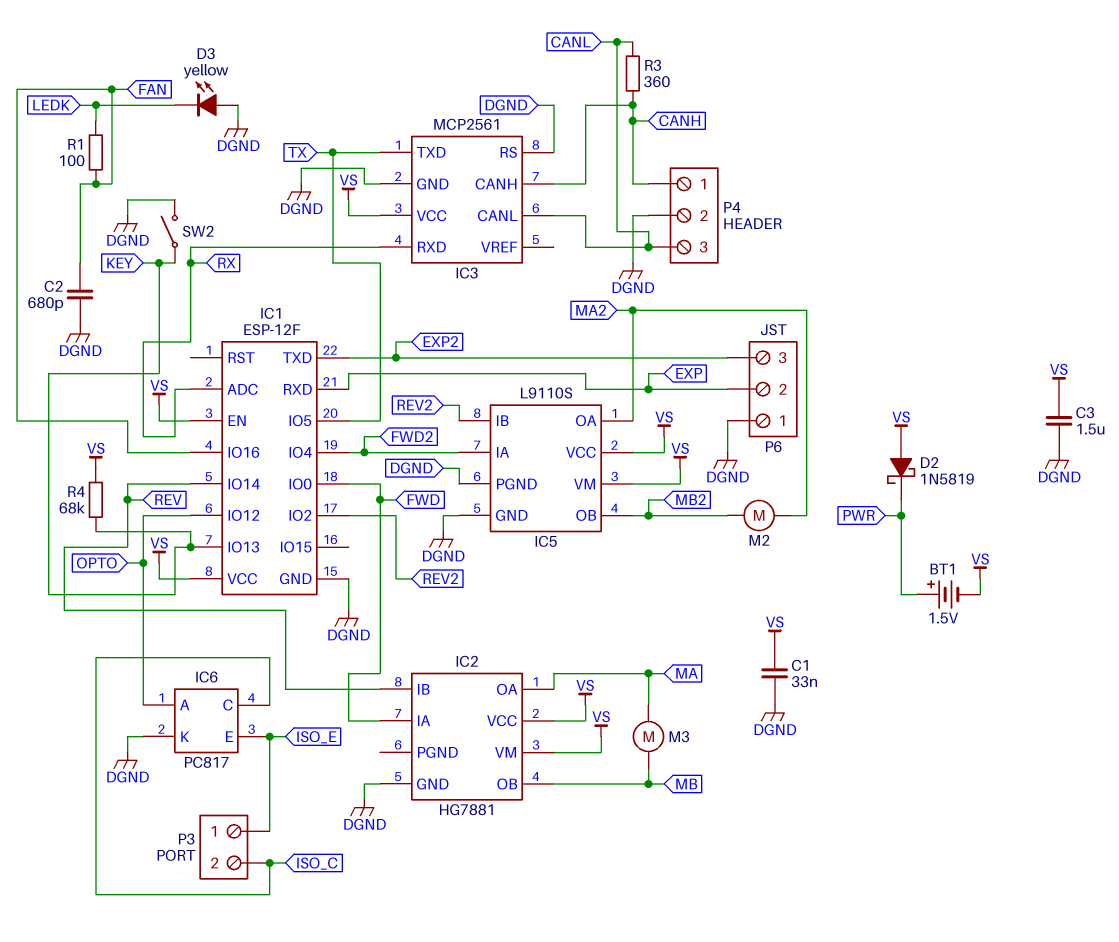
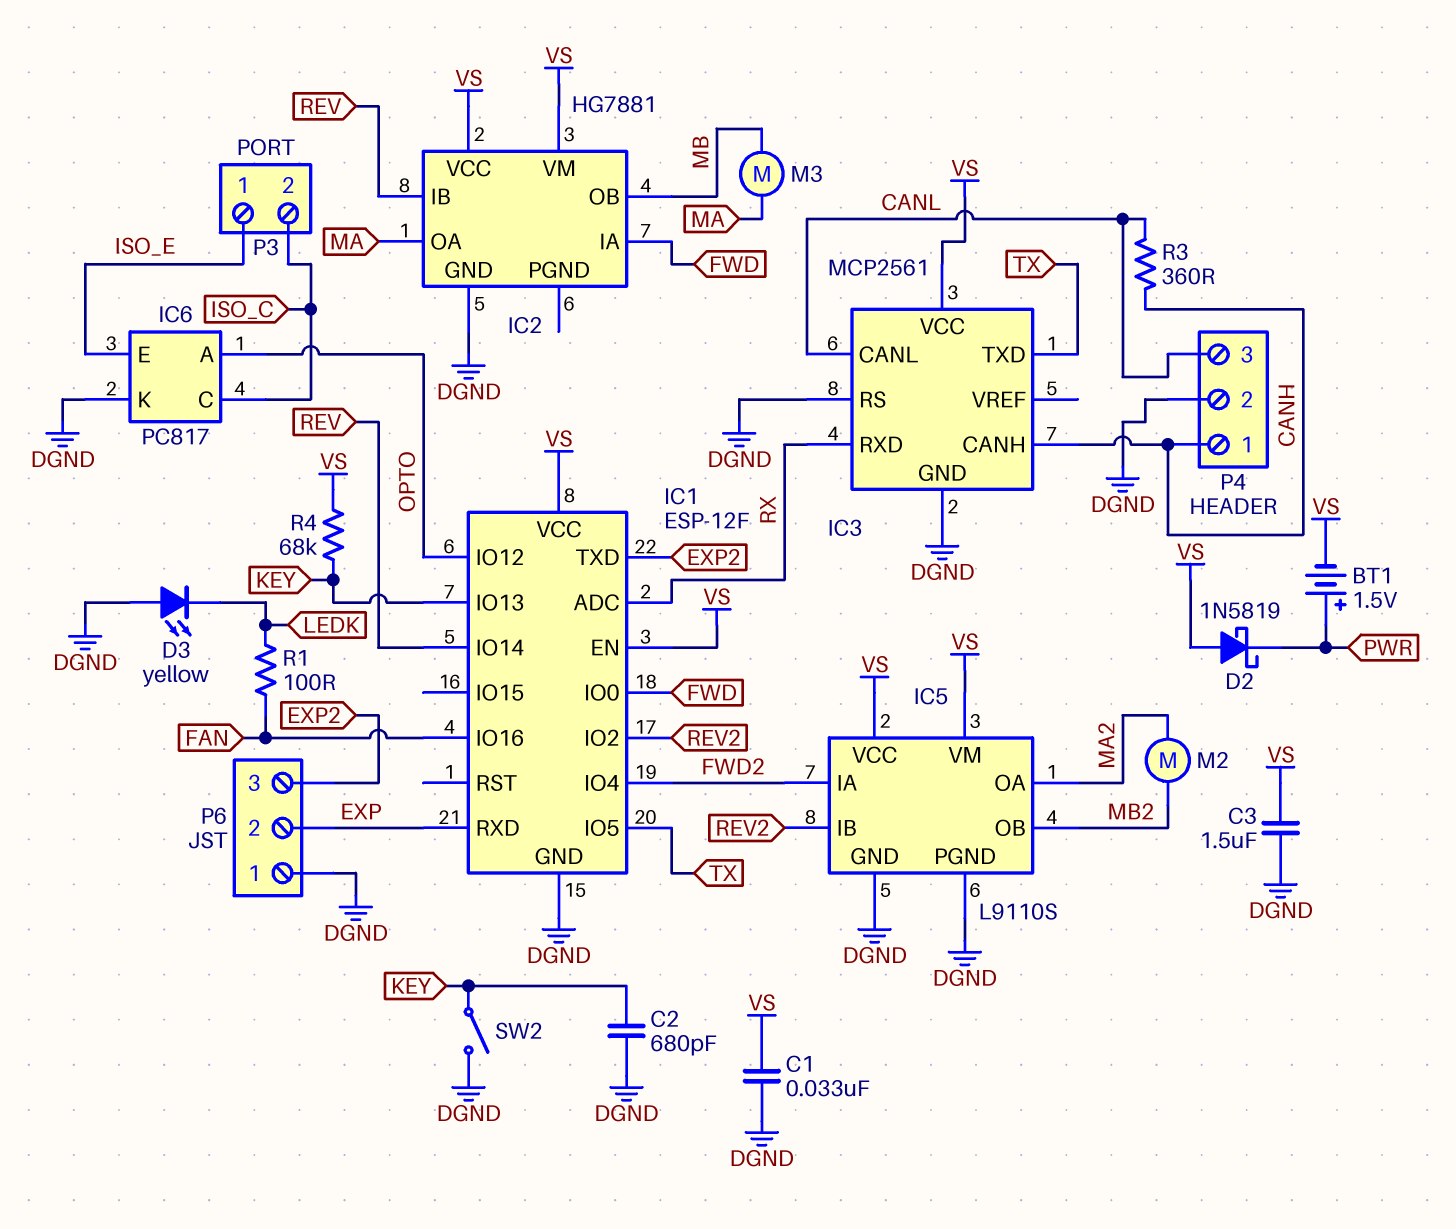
C2: 680pF (DGND, FAN) -> 680pF (DGND, KEY)

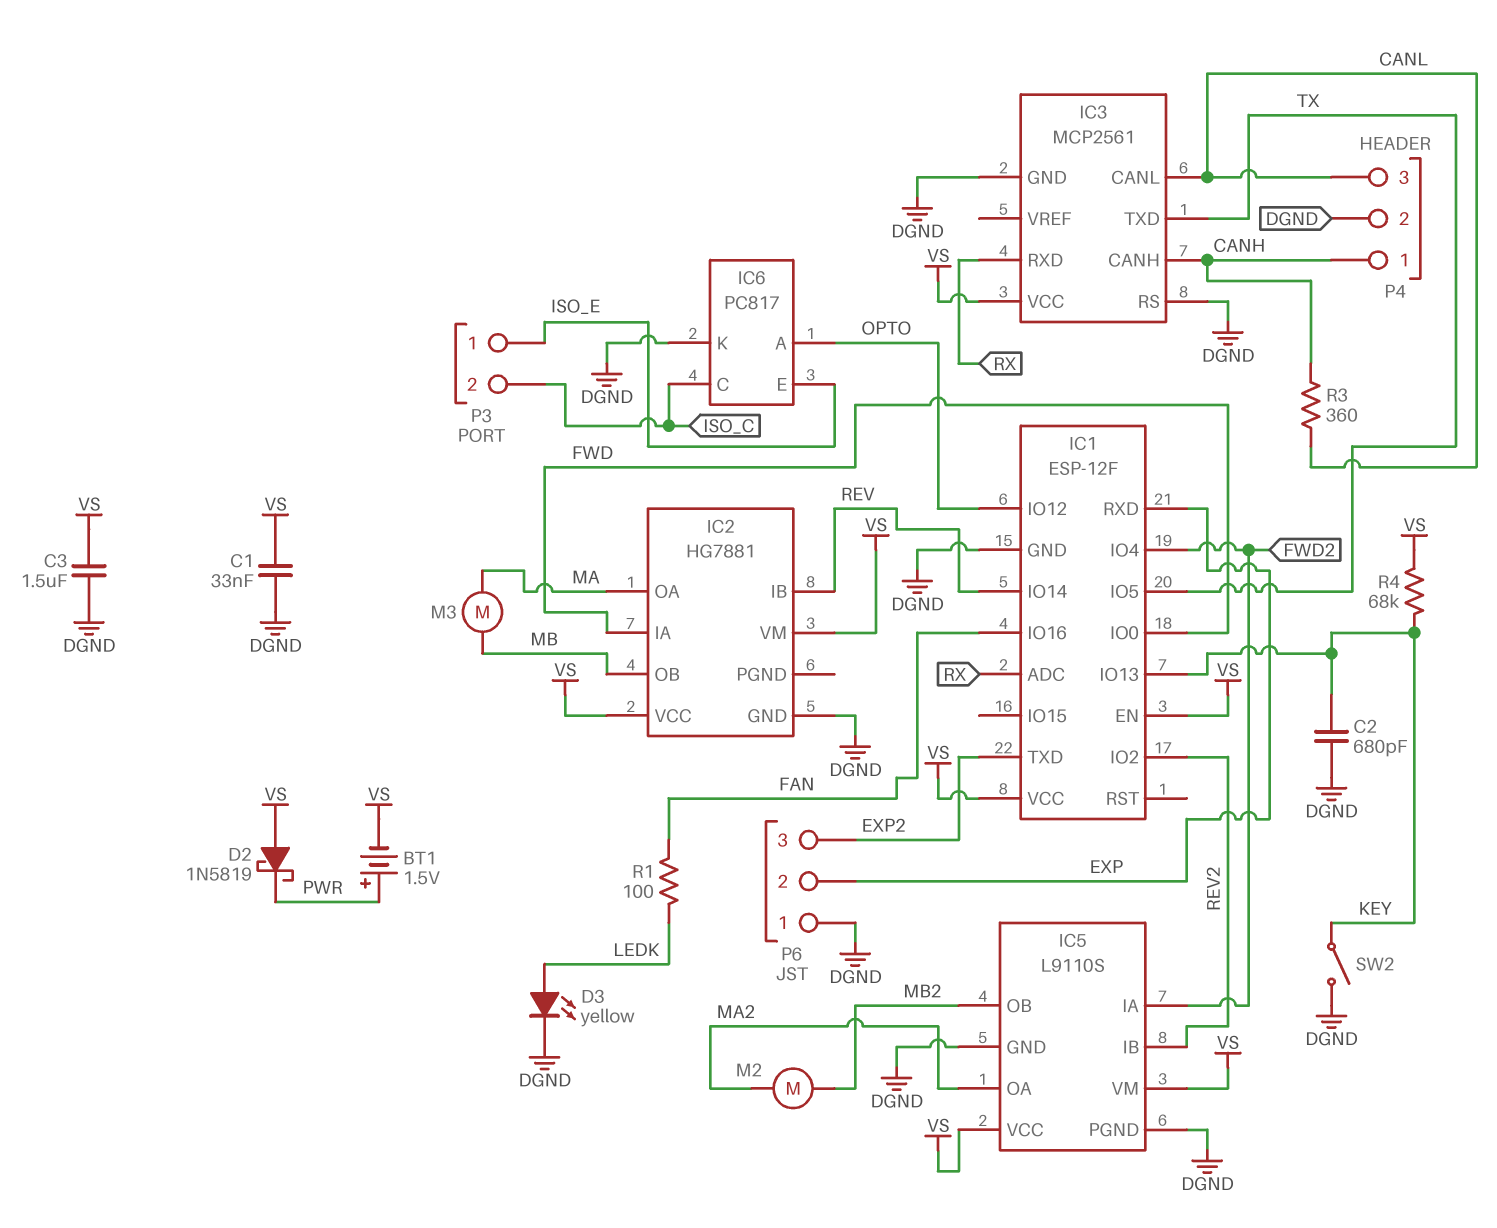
D3: LED yellow (A DGND, K LEDK) -> LED yellow (A LEDK, K DGND)

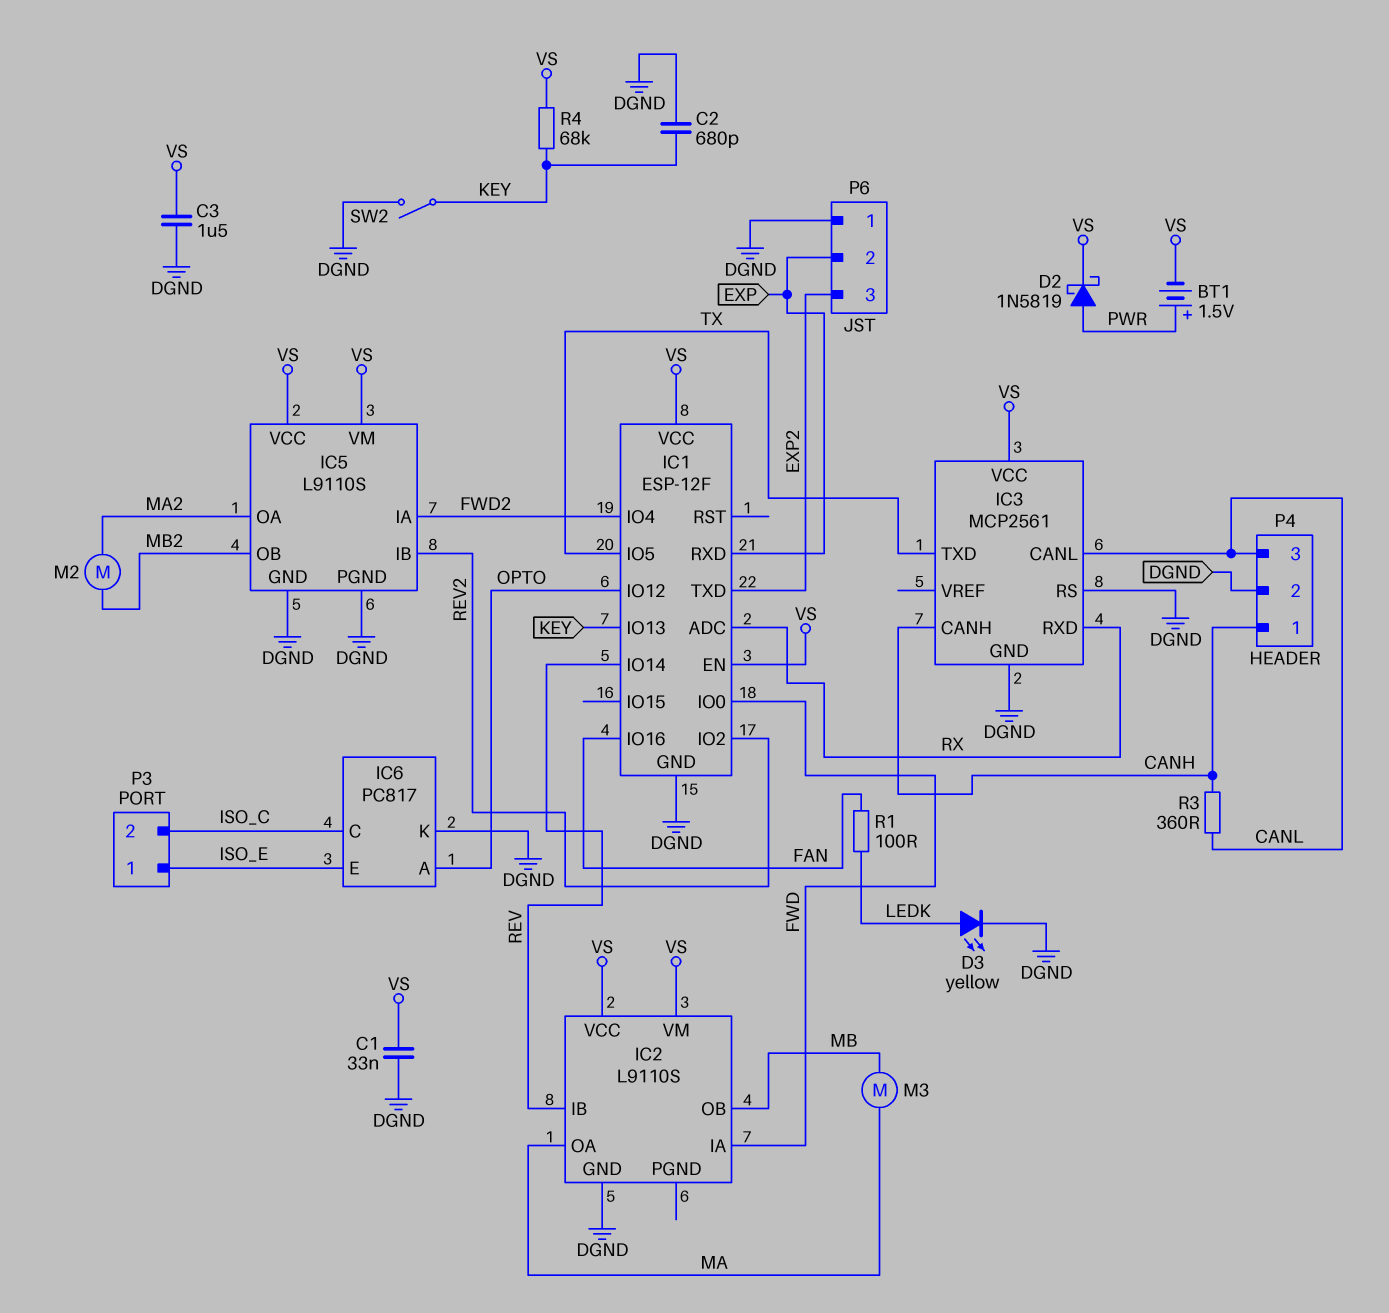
D2: schottky 1N5819 (A VS, K PWR) -> schottky 1N5819 (A PWR, K VS)
IC2: HG7881 -> L9110S

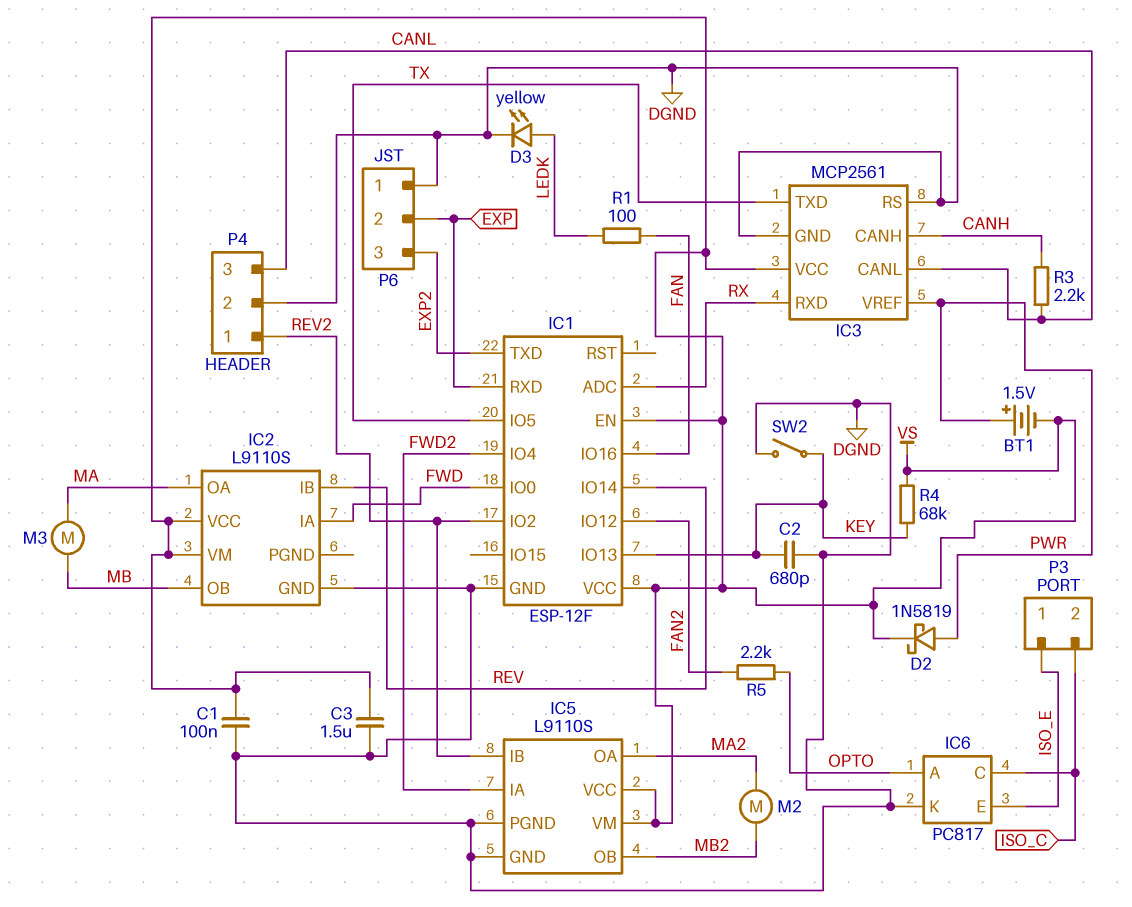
C1: 33nF (DGND, VS) -> 100nF (DGND, VS)
IC1 pin IO12: OPTO -> FAN2
IC3 pin VREF: none -> PWR
P4 pin 1: CANH -> REV2
R3: 360 (CANH, CANL) -> 2.2k (CANH, CANL)
R5: none -> 2.2k (FAN2, OPTO)

